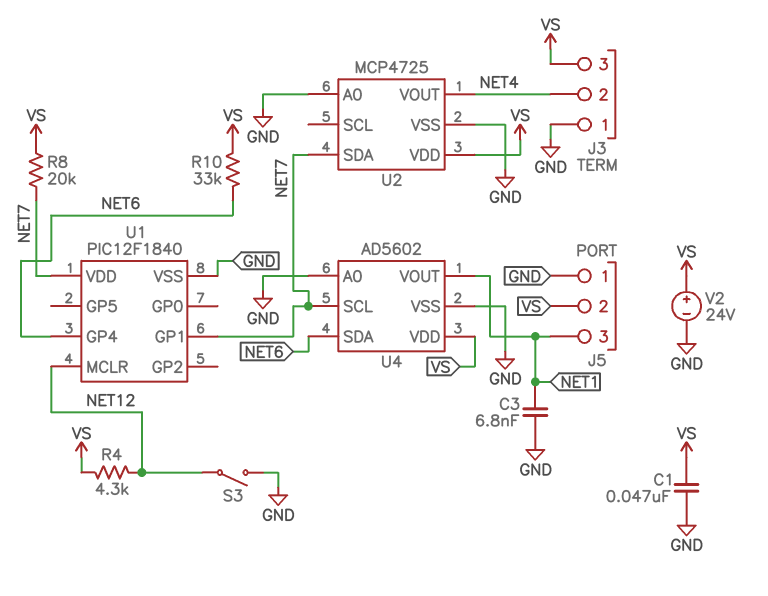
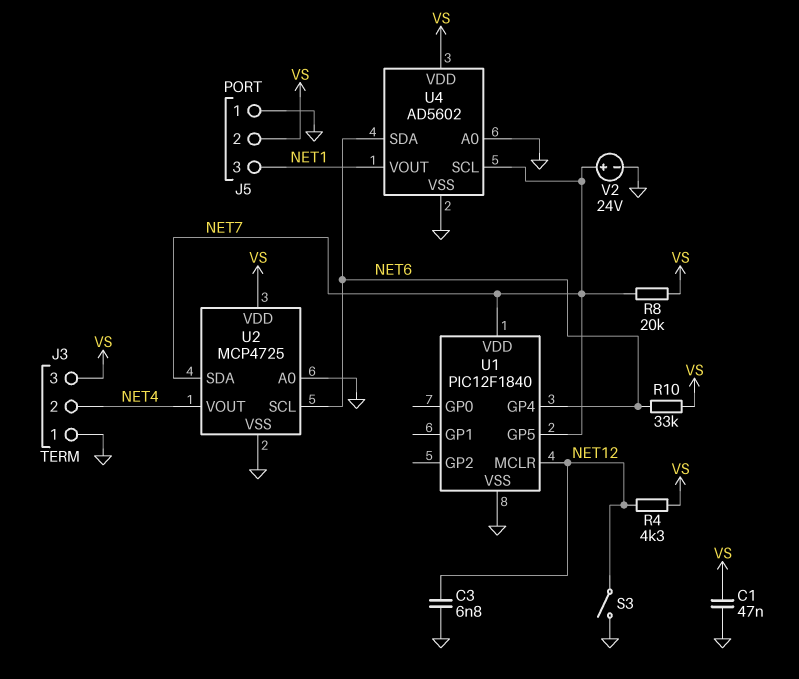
C3: 6.8nF (GND, NET1) -> 6.8nF (GND, NET12)
U1 pin GP1: NET7 -> none
U1 pin GP5: none -> NET7
U2 pin SCL: none -> NET6
V2: 24V (plus VS, minus GND) -> 24V (plus NET7, minus GND)

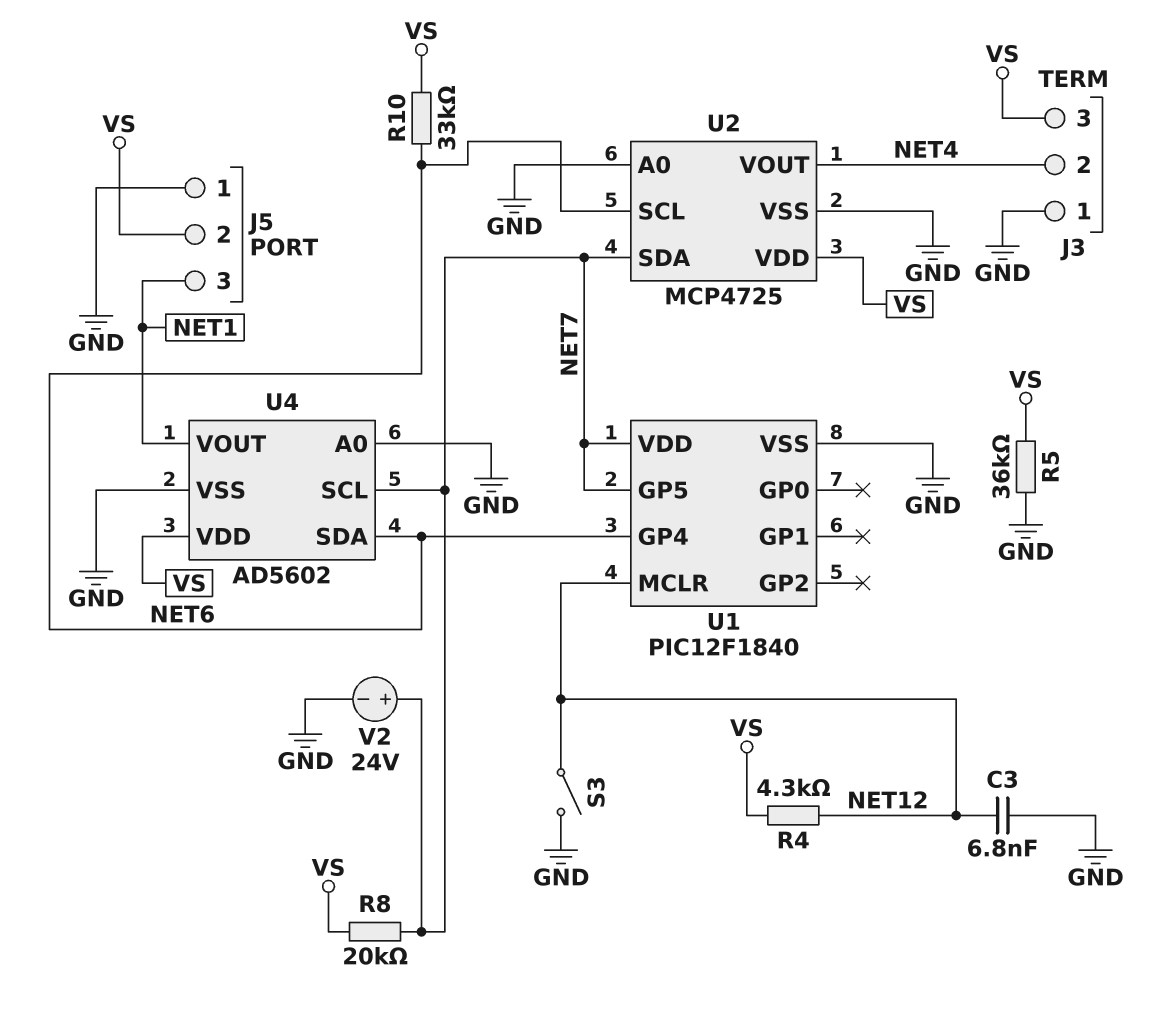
C1: 47nF (GND, VS) -> none
R5: none -> 36k (GND, VS)

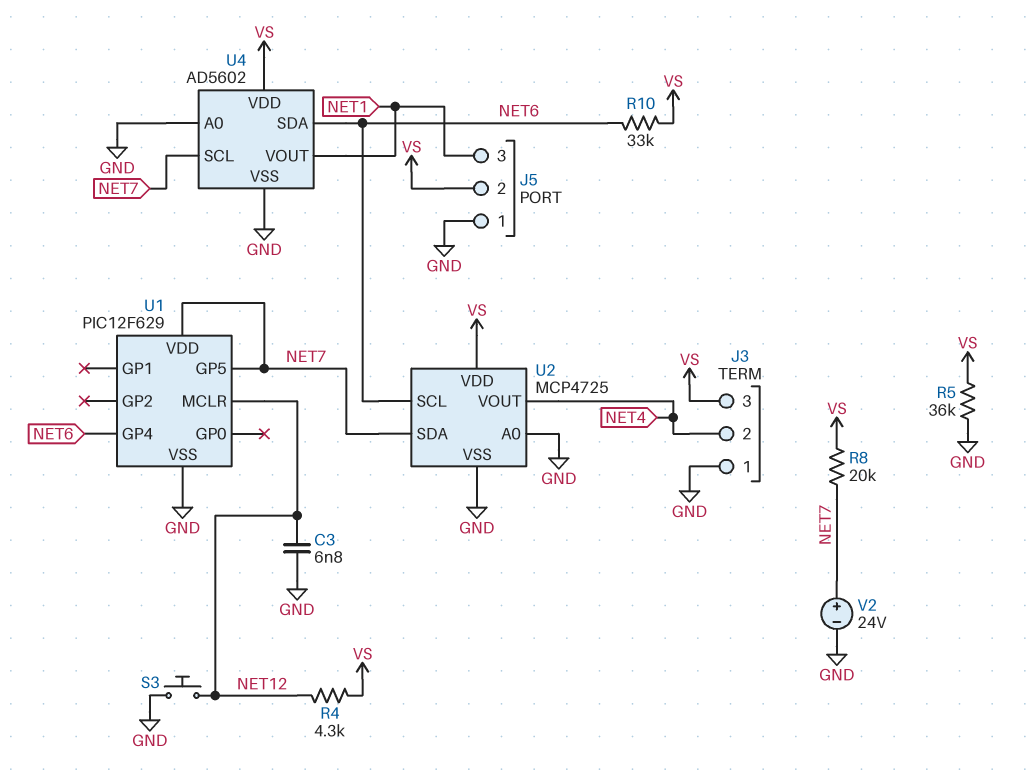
S3: switch (GND, NET12) -> button (GND, NET12)
U1: PIC12F1840 -> PIC12F629

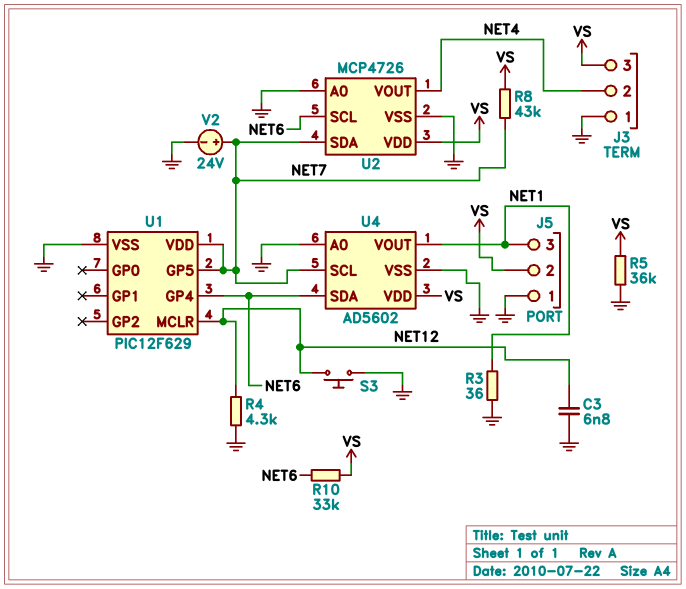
R3: none -> 36 (GND, NET1)
R4: 4.3k (NET12, VS) -> 4.3k (GND, NET12)
R8: 20k (NET7, VS) -> 43k (NET7, VS)
U2: MCP4725 -> MCP4726

